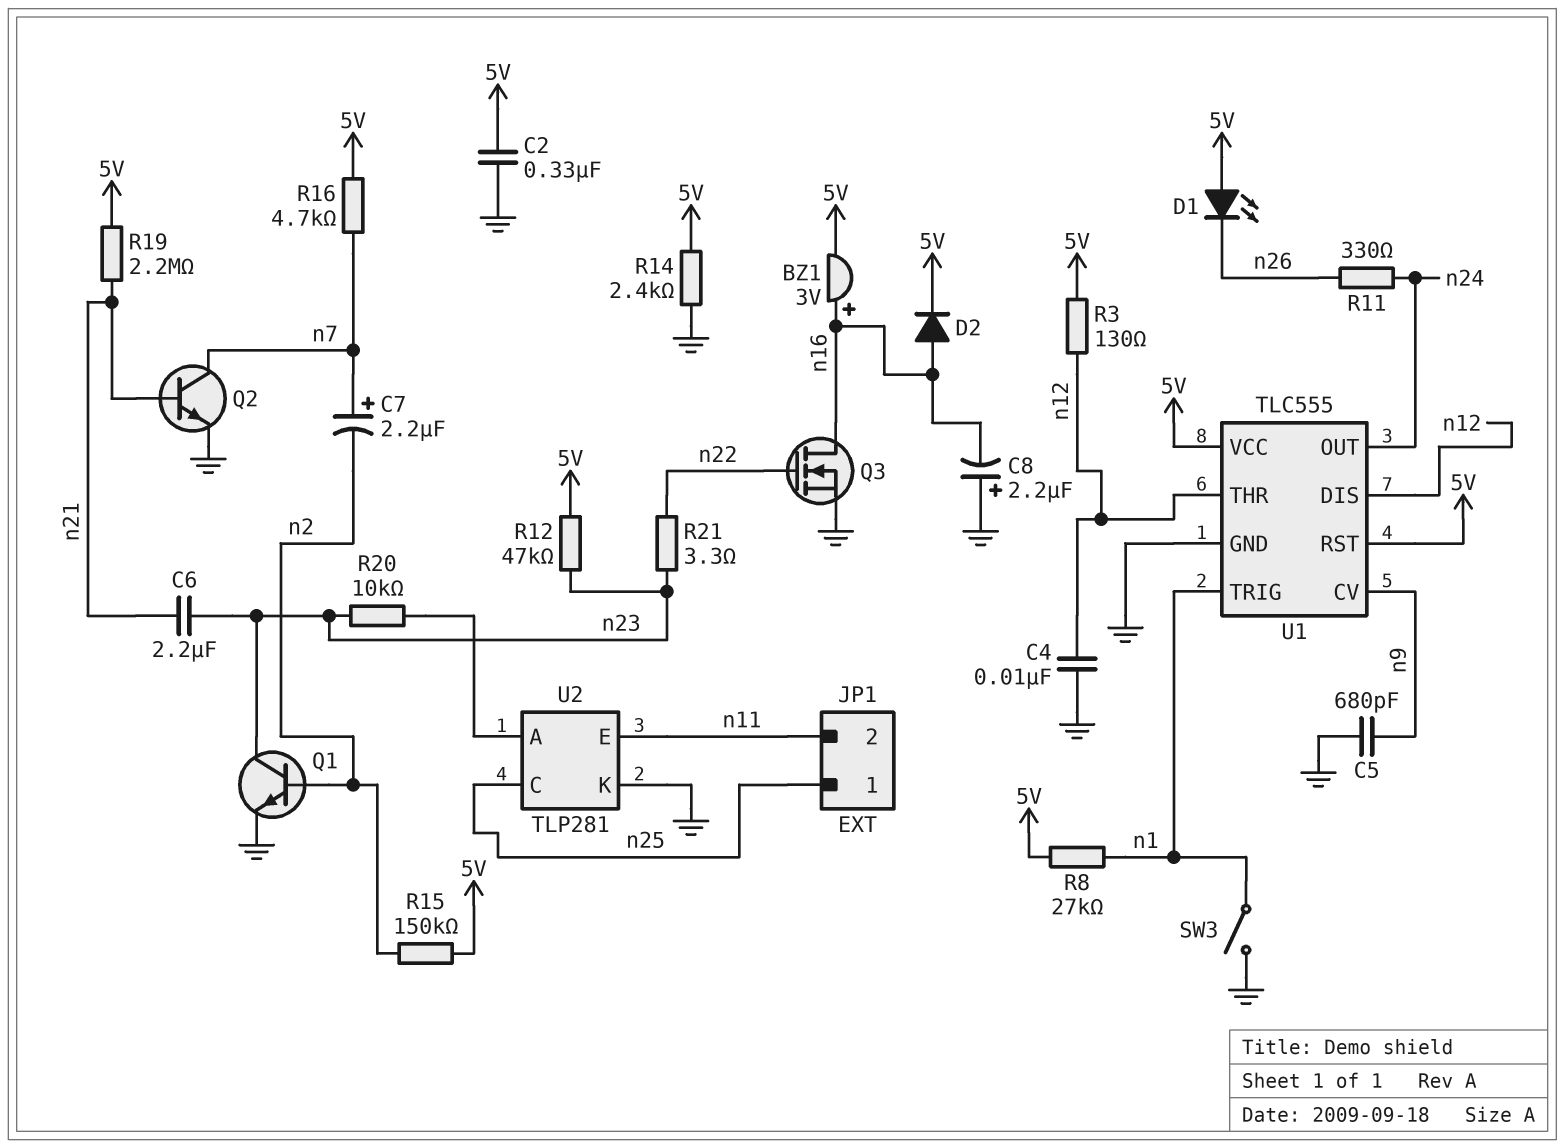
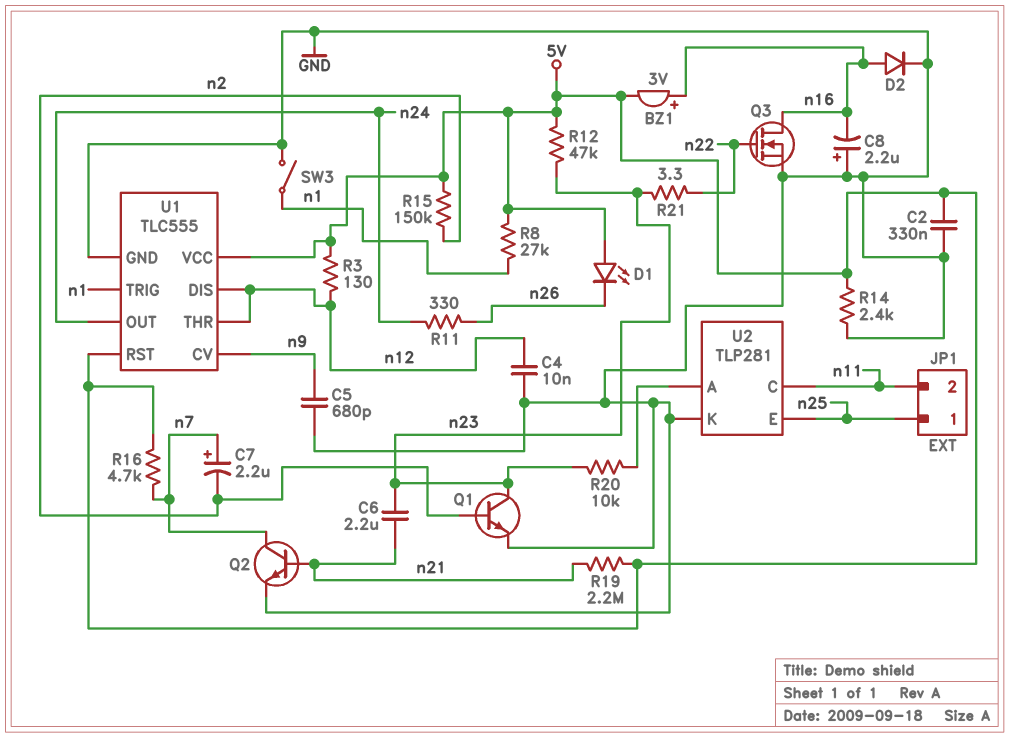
D2: diode (A n16, K 5V) -> diode (A n16, K GND)
U2 pin C: n25 -> n11
U2 pin E: n11 -> n25

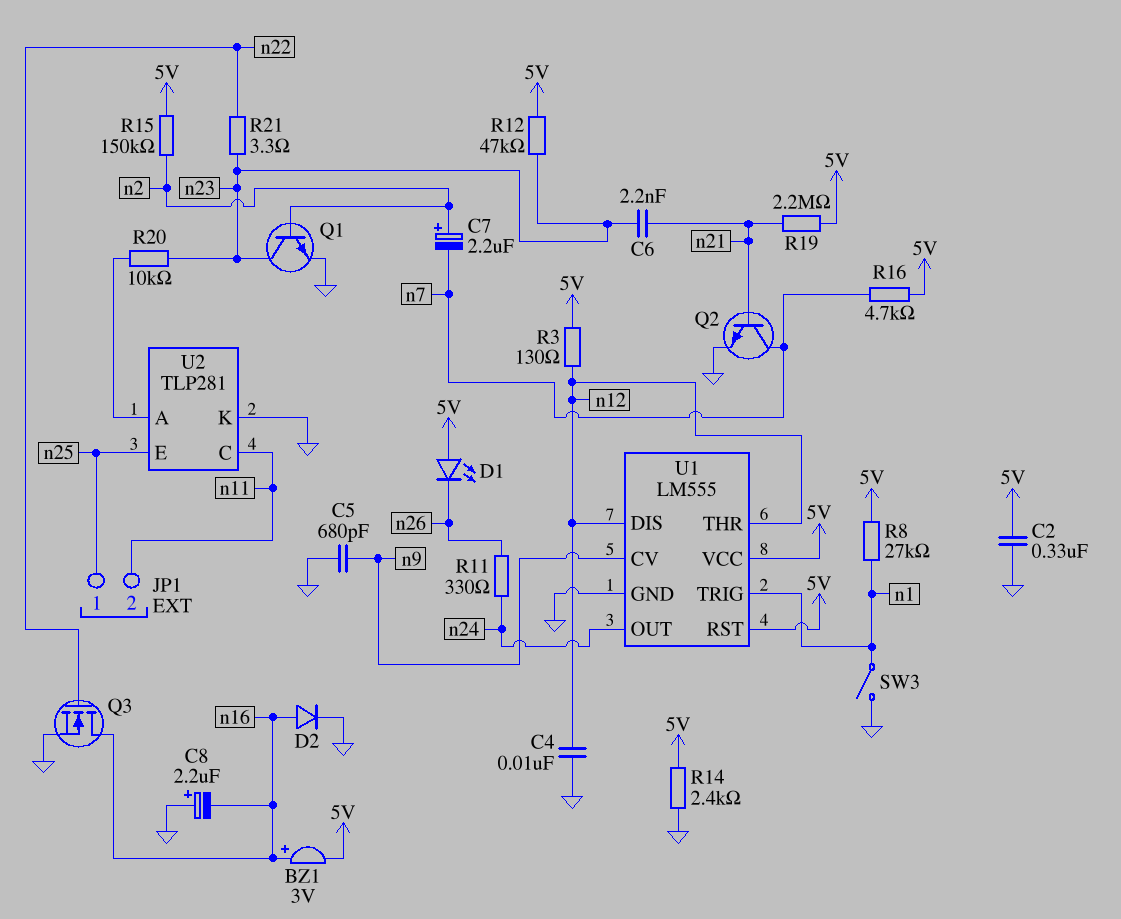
C6: 2.2uF (n21, n23) -> 2.2nF (n21, n23)
C7: 2.2uF (plus n7, minus n2) -> 2.2uF (plus n2, minus n7)
U1: TLC555 -> LM555

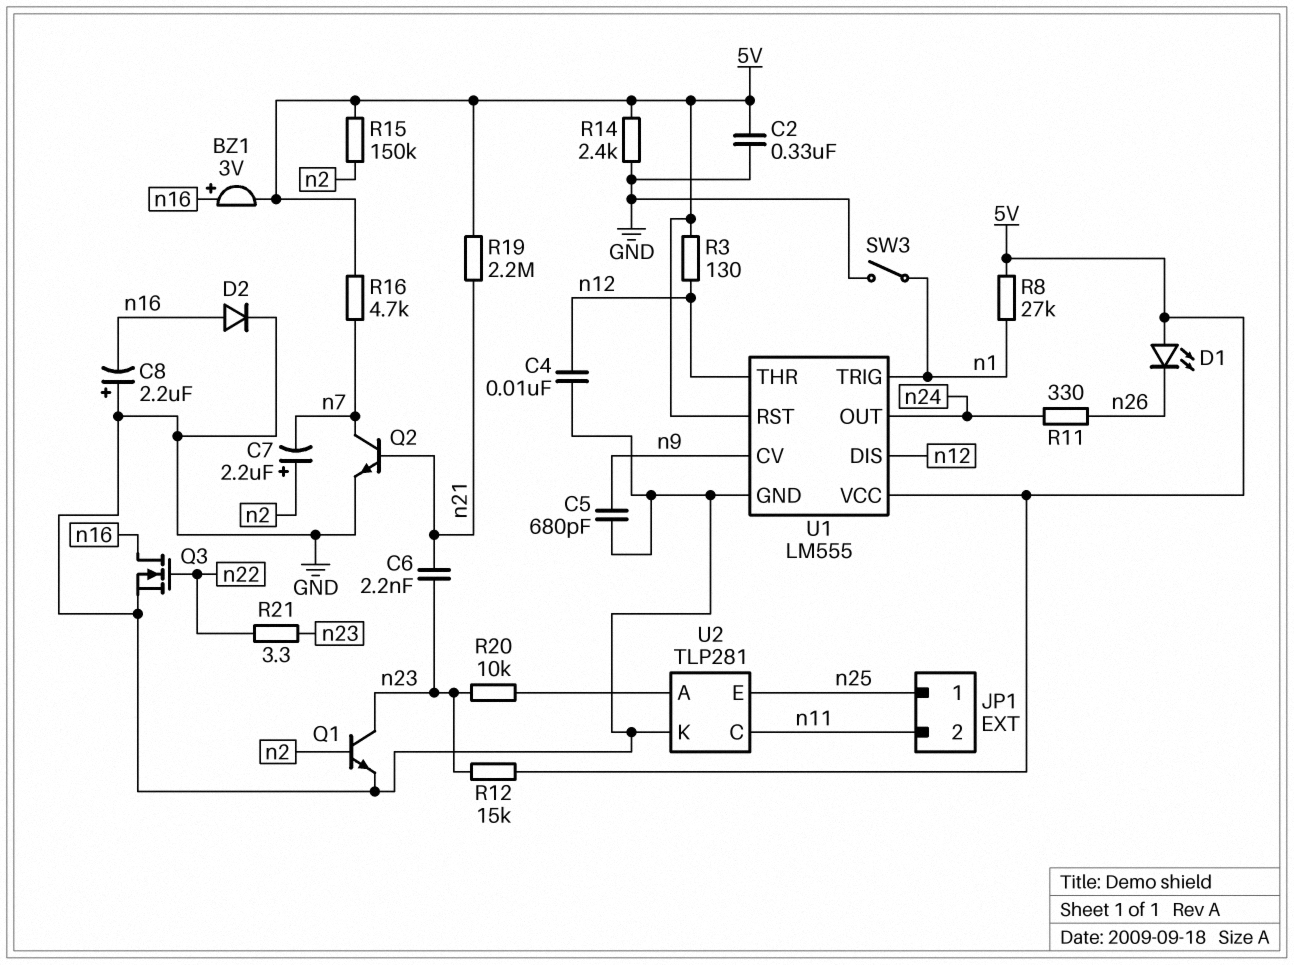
R12: 47k (5V, n23) -> 15k (5V, n23)

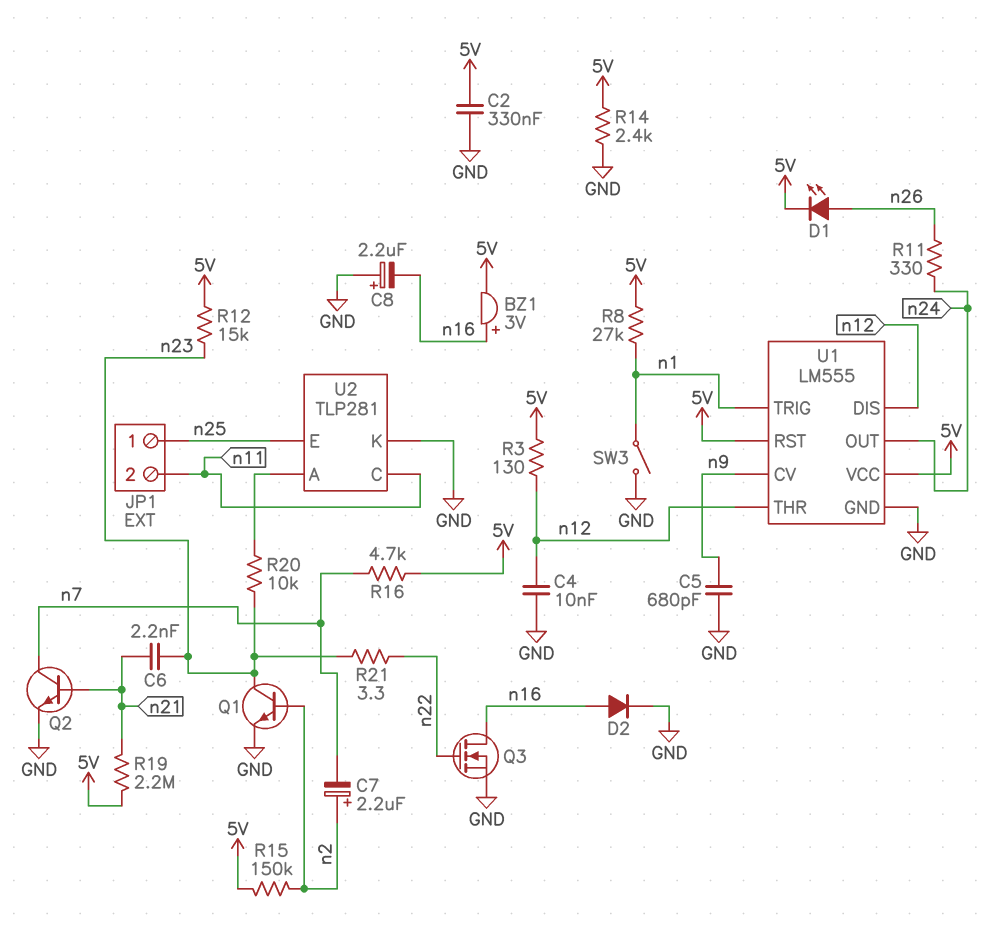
D1: LED (A 5V, K n26) -> LED (A n26, K 5V)

